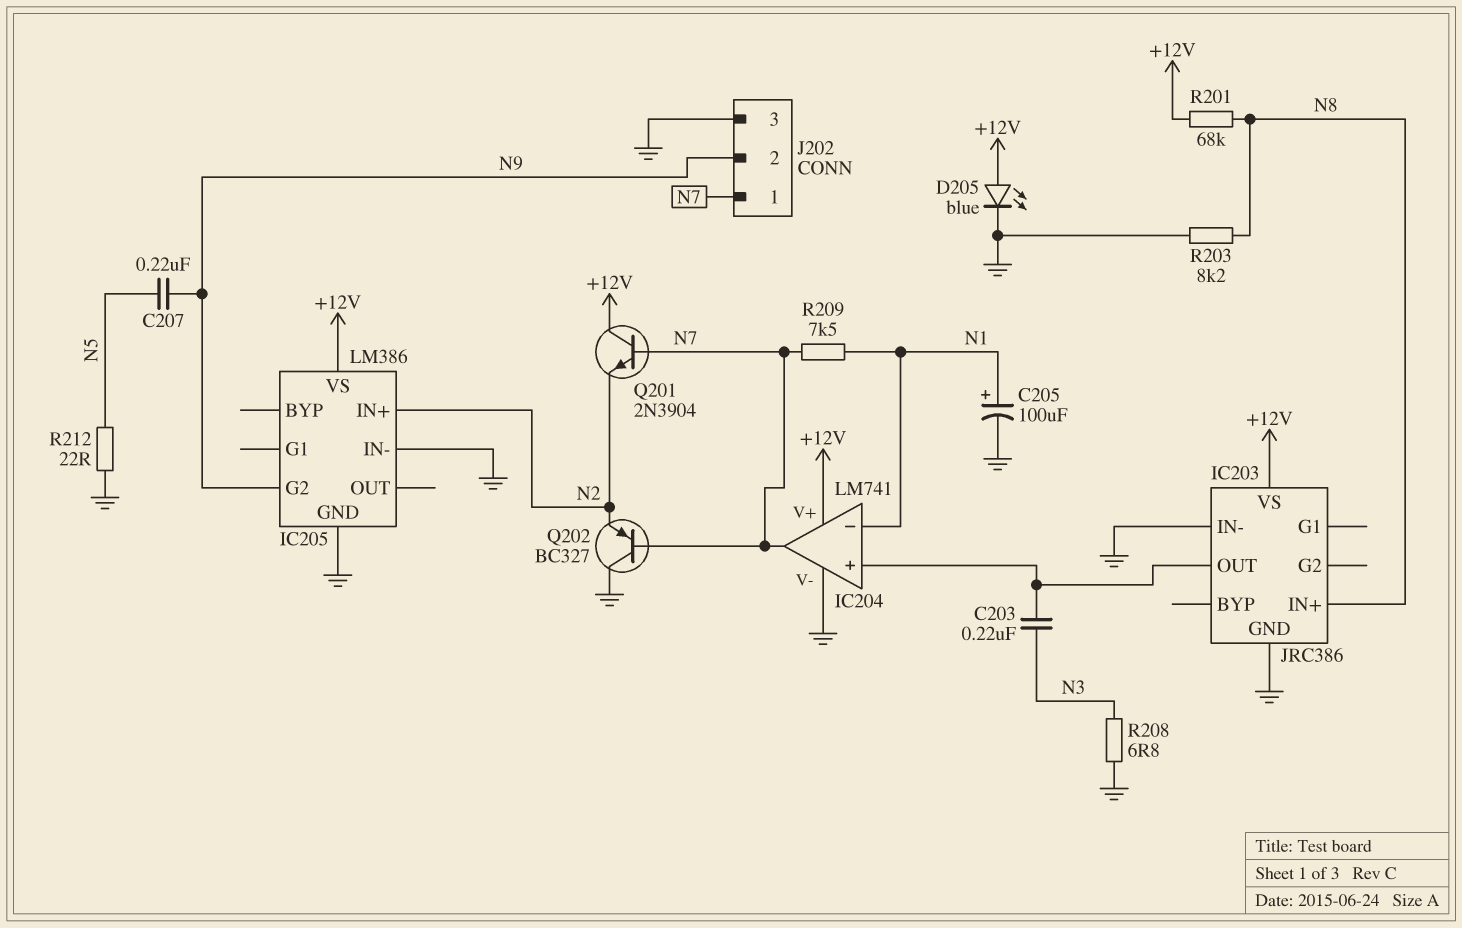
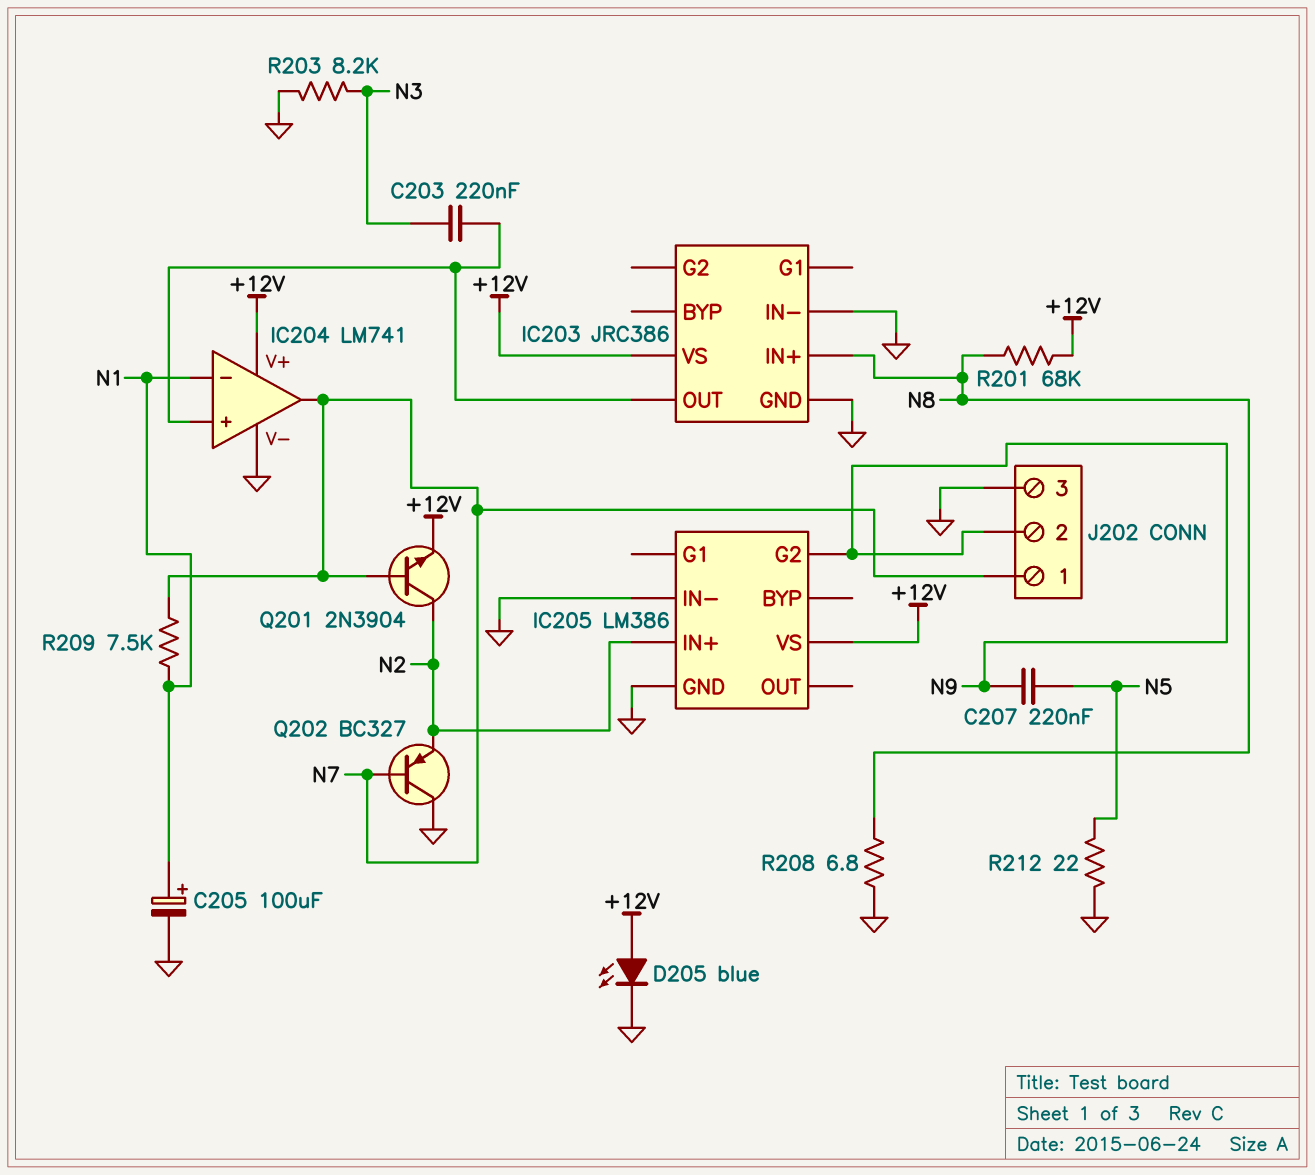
Q201: NPN 2N3904 (B N7, C +12V, E N2) -> NPN 2N3904 (B N7, C N2, E +12V)
R203: 8.2k (GND, N8) -> 8.2k (GND, N3)
R208: 6.8 (GND, N3) -> 6.8 (GND, N8)

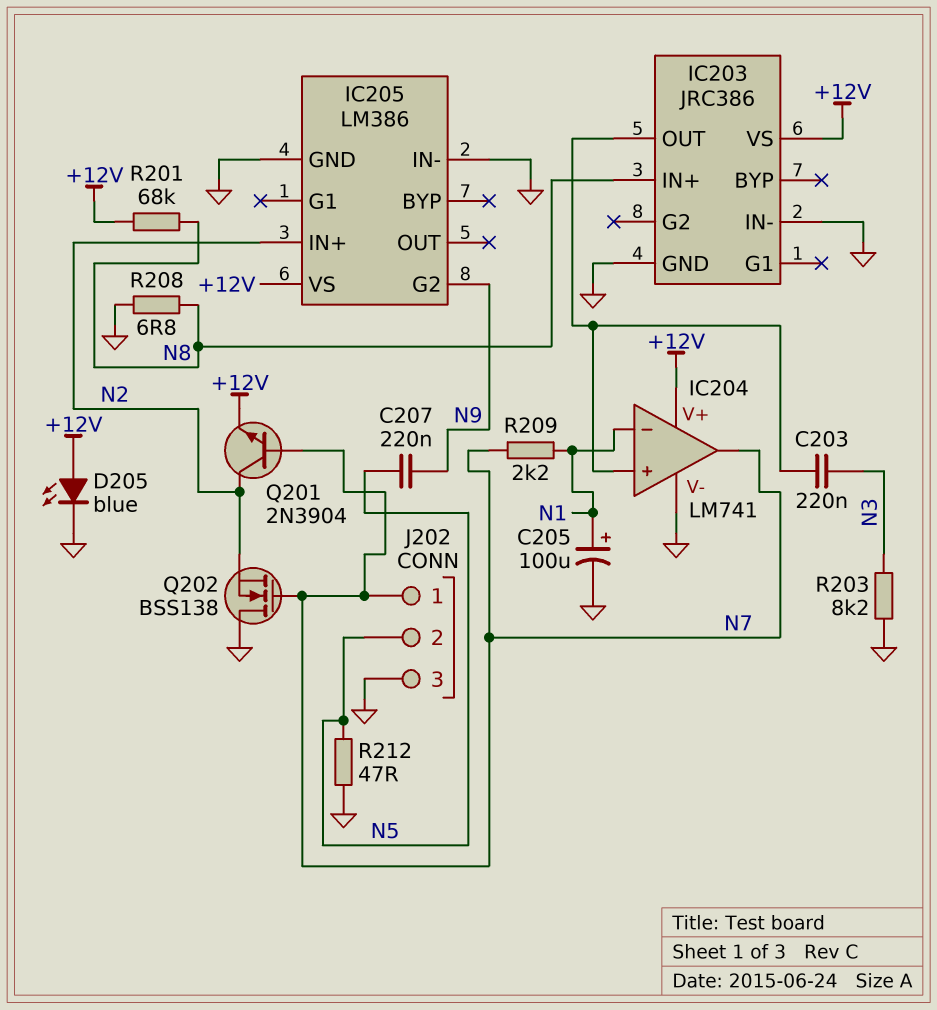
J202 pin 2: N9 -> N5
Q202: PNP BC327 (B N7, C GND, E N2) -> NMOS BSS138 (G N7, D GND, S N2)
R209: 7.5k (N1, N7) -> 2.2k (N1, N7)
R212: 22 (GND, N5) -> 47 (GND, N5)

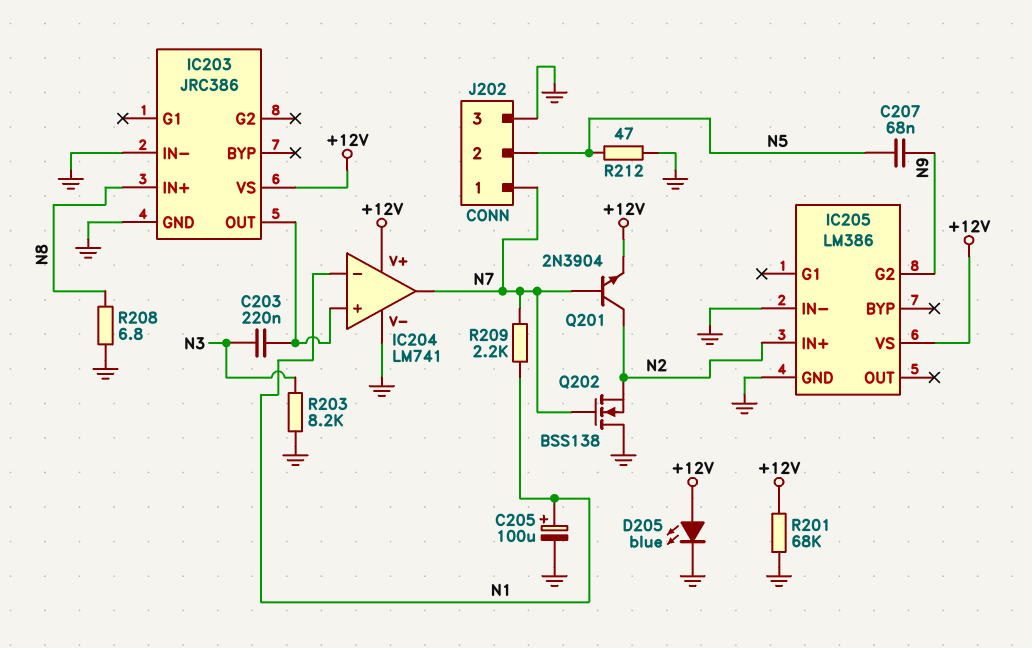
C207: 220nF (N5, N9) -> 68nF (N5, N9)
R201: 68k (+12V, N8) -> 68k (+12V, GND)

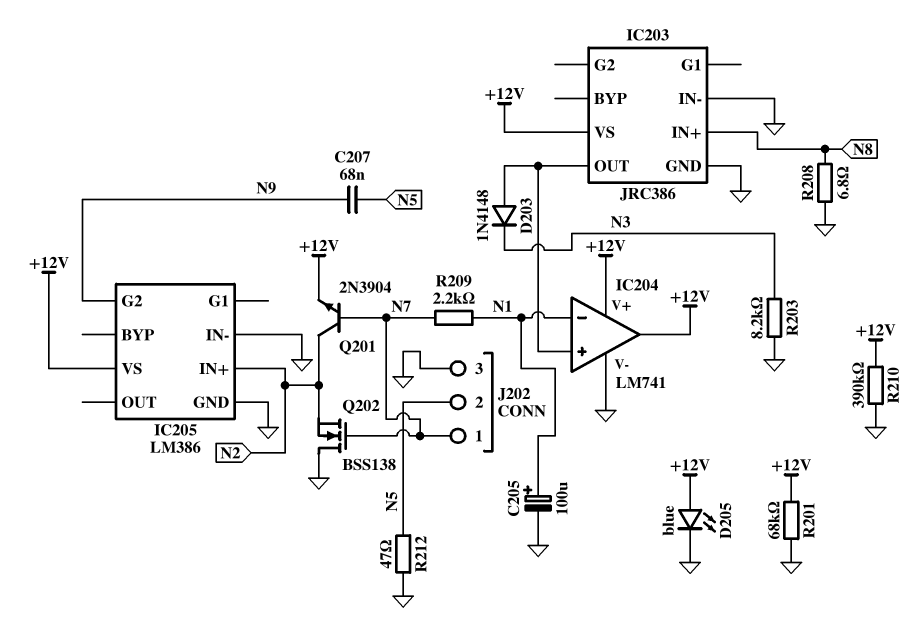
C203: 220nF (IC203/OUT, N3) -> none
D203: none -> diode 1N4148 (A IC203/OUT, K N3)
IC204 pin out: N7 -> +12V
R210: none -> 390k (+12V, GND)

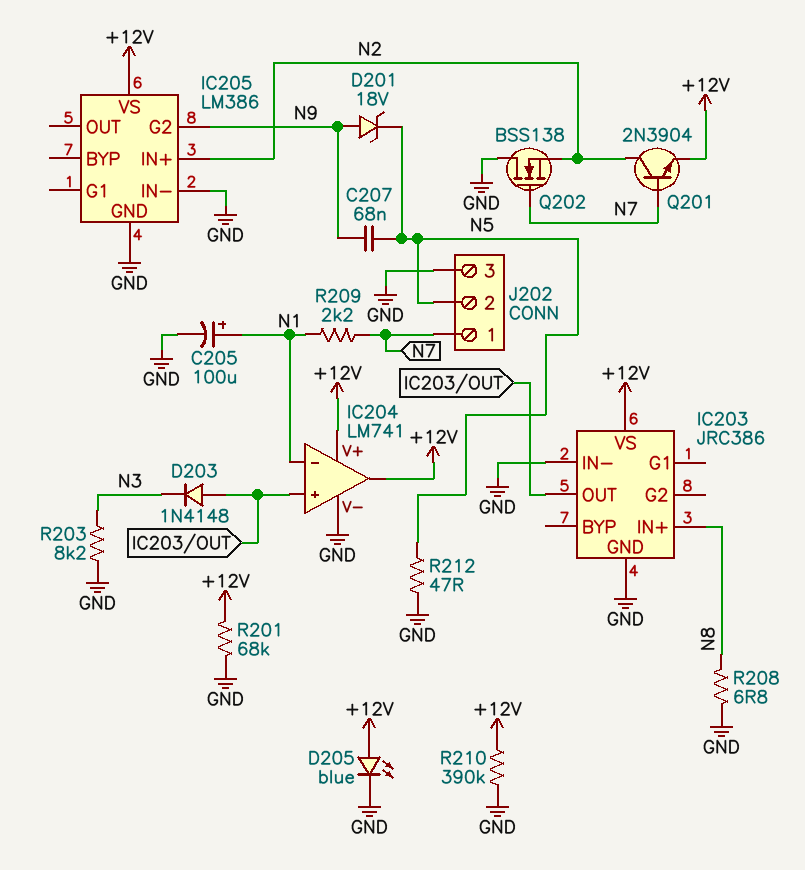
D201: none -> zener 18V (A N9, K N5)

